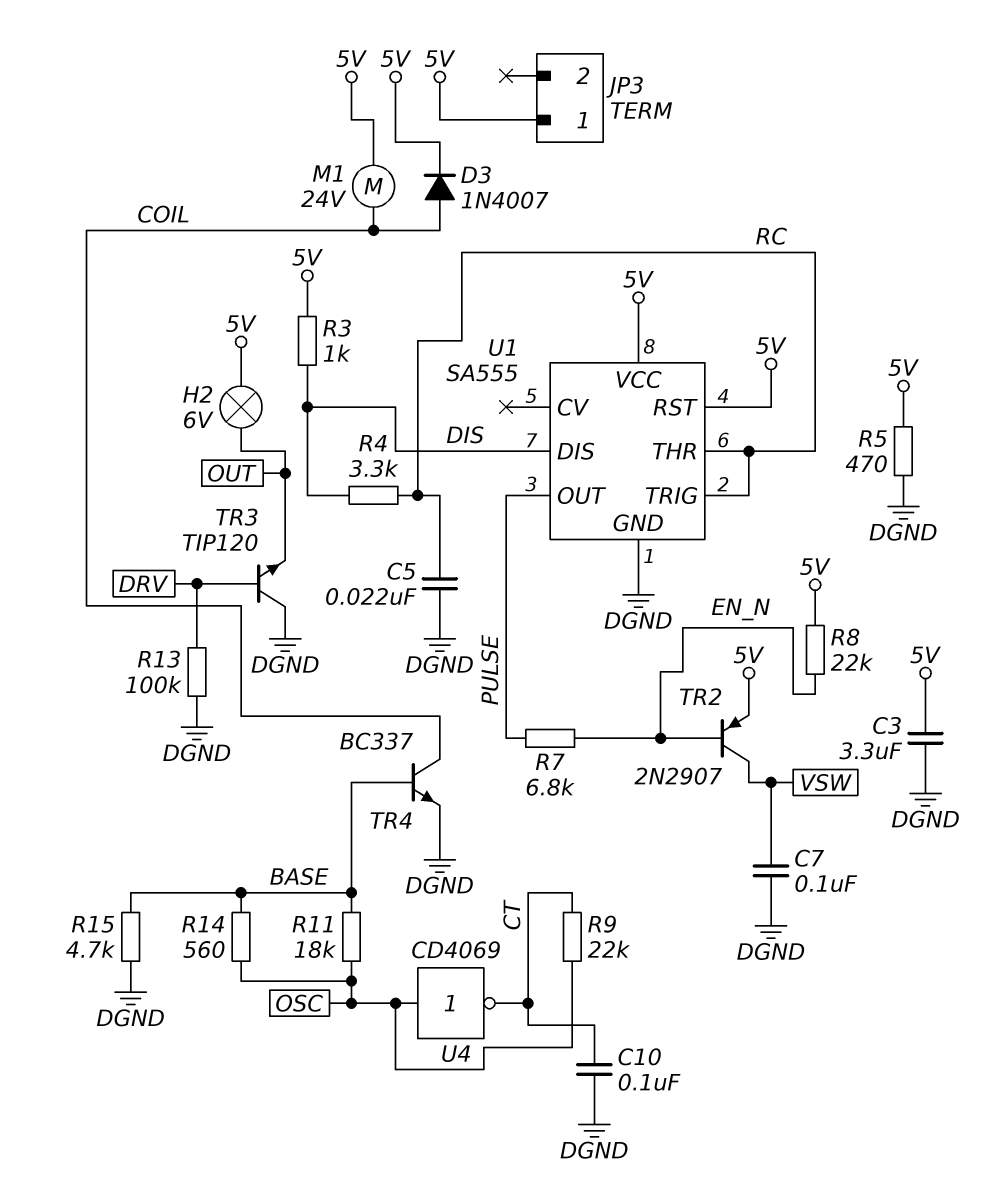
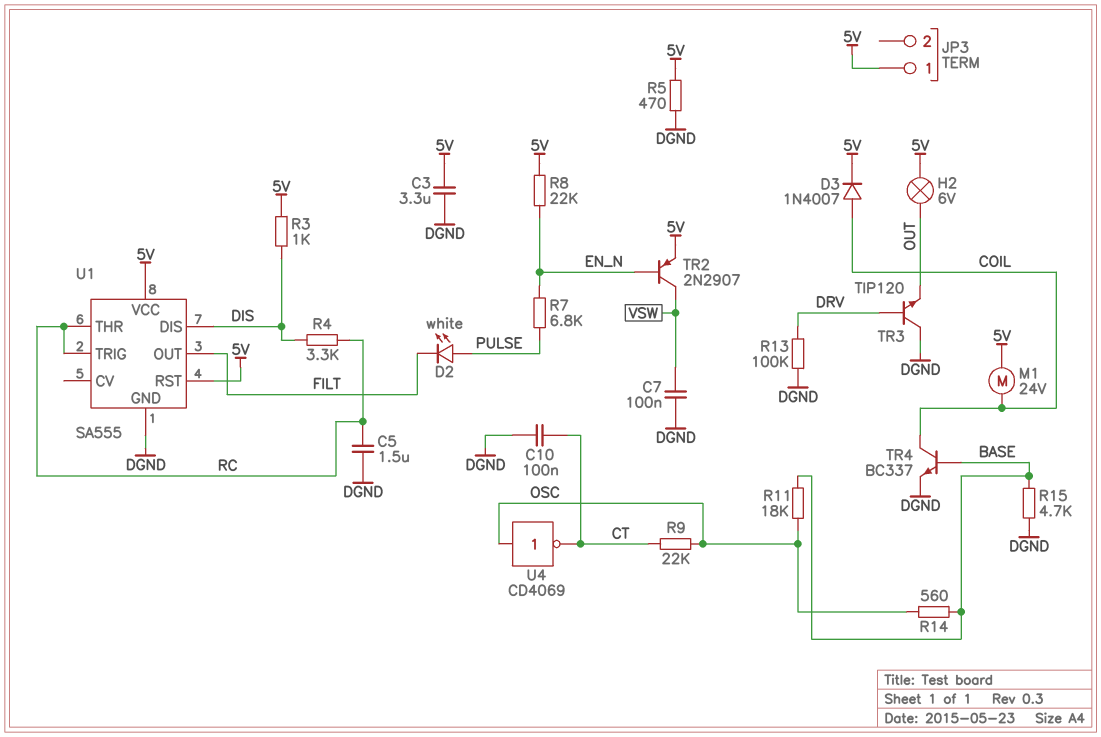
C5: 22nF (DGND, RC) -> 1.5uF (DGND, RC)
D2: none -> LED white (A PULSE, K FILT)
U1 pin OUT: PULSE -> FILT

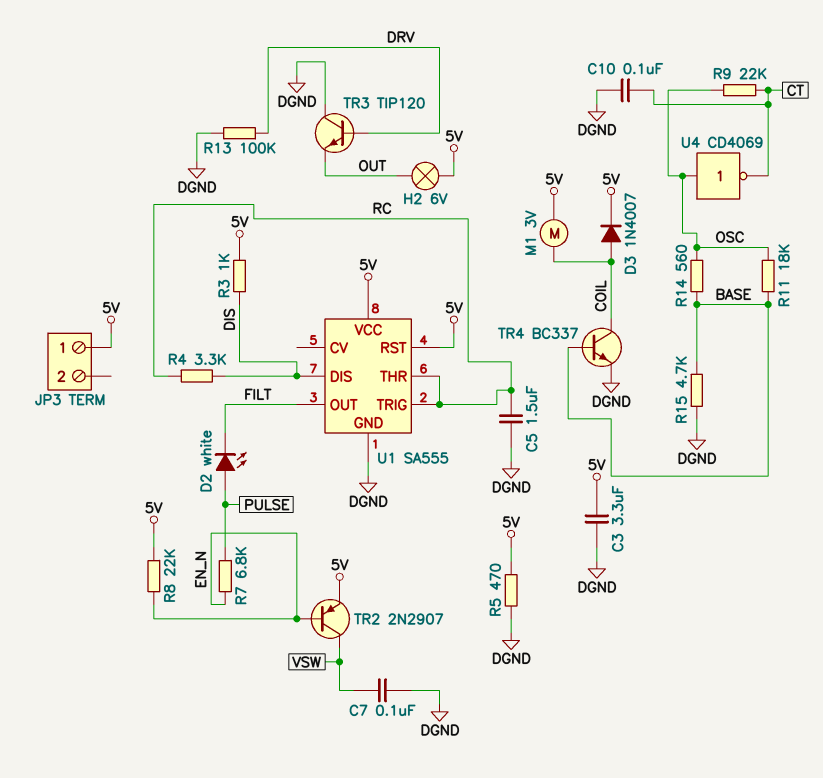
M1: motor 24V (5V, COIL) -> motor 3V (5V, COIL)

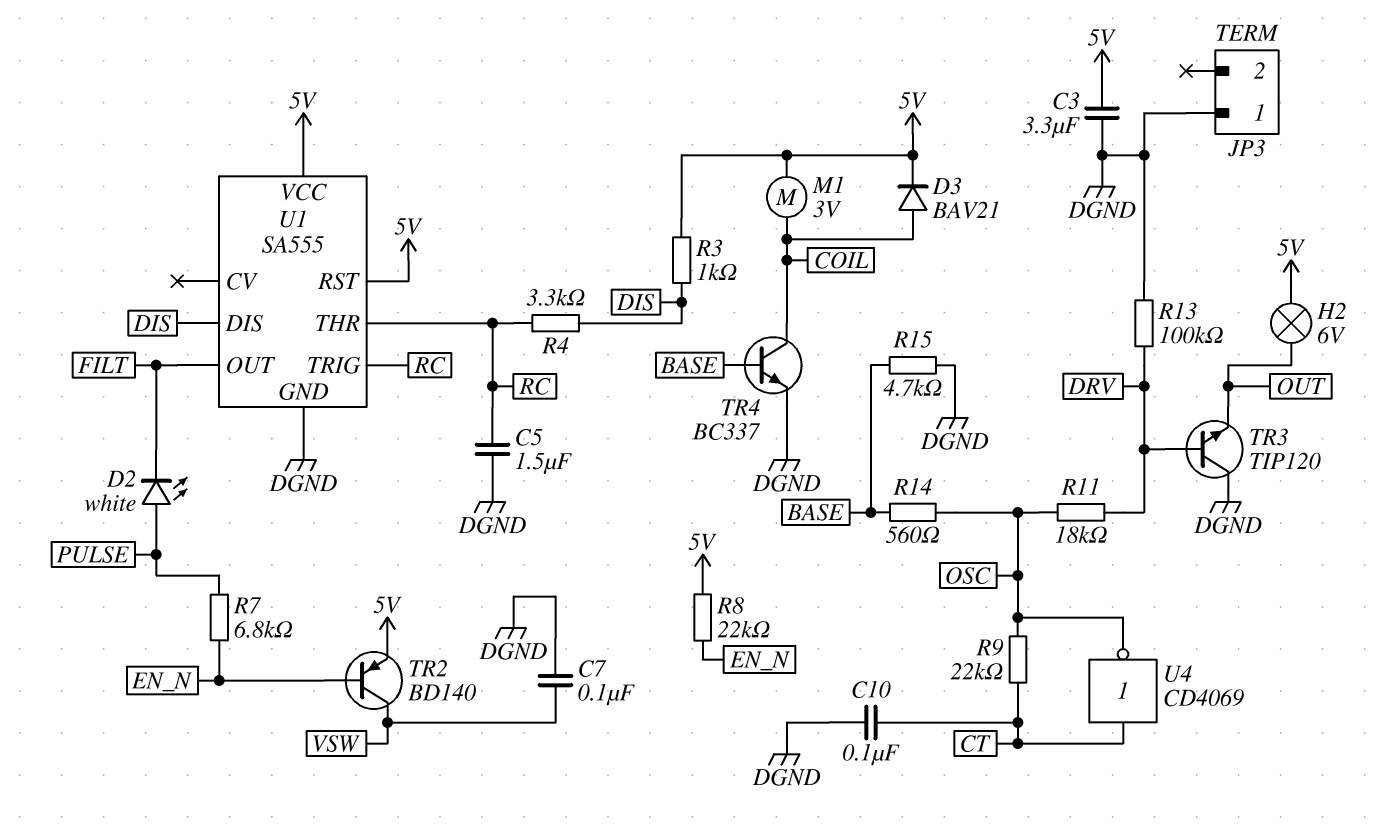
D3: diode 1N4007 (A COIL, K 5V) -> diode BAV21 (A COIL, K 5V)
JP3 pin 1: 5V -> DGND
R5: 470 (5V, DGND) -> none
R11: 18k (BASE, OSC) -> 18k (DRV, OSC)
TR2: PNP 2N2907 (B EN_N, C VSW, E 5V) -> PNP BD140 (B EN_N, C VSW, E 5V)
U4: NOT CD4069 (in OSC, out CT) -> NOT CD4069 (in CT, out OSC)

